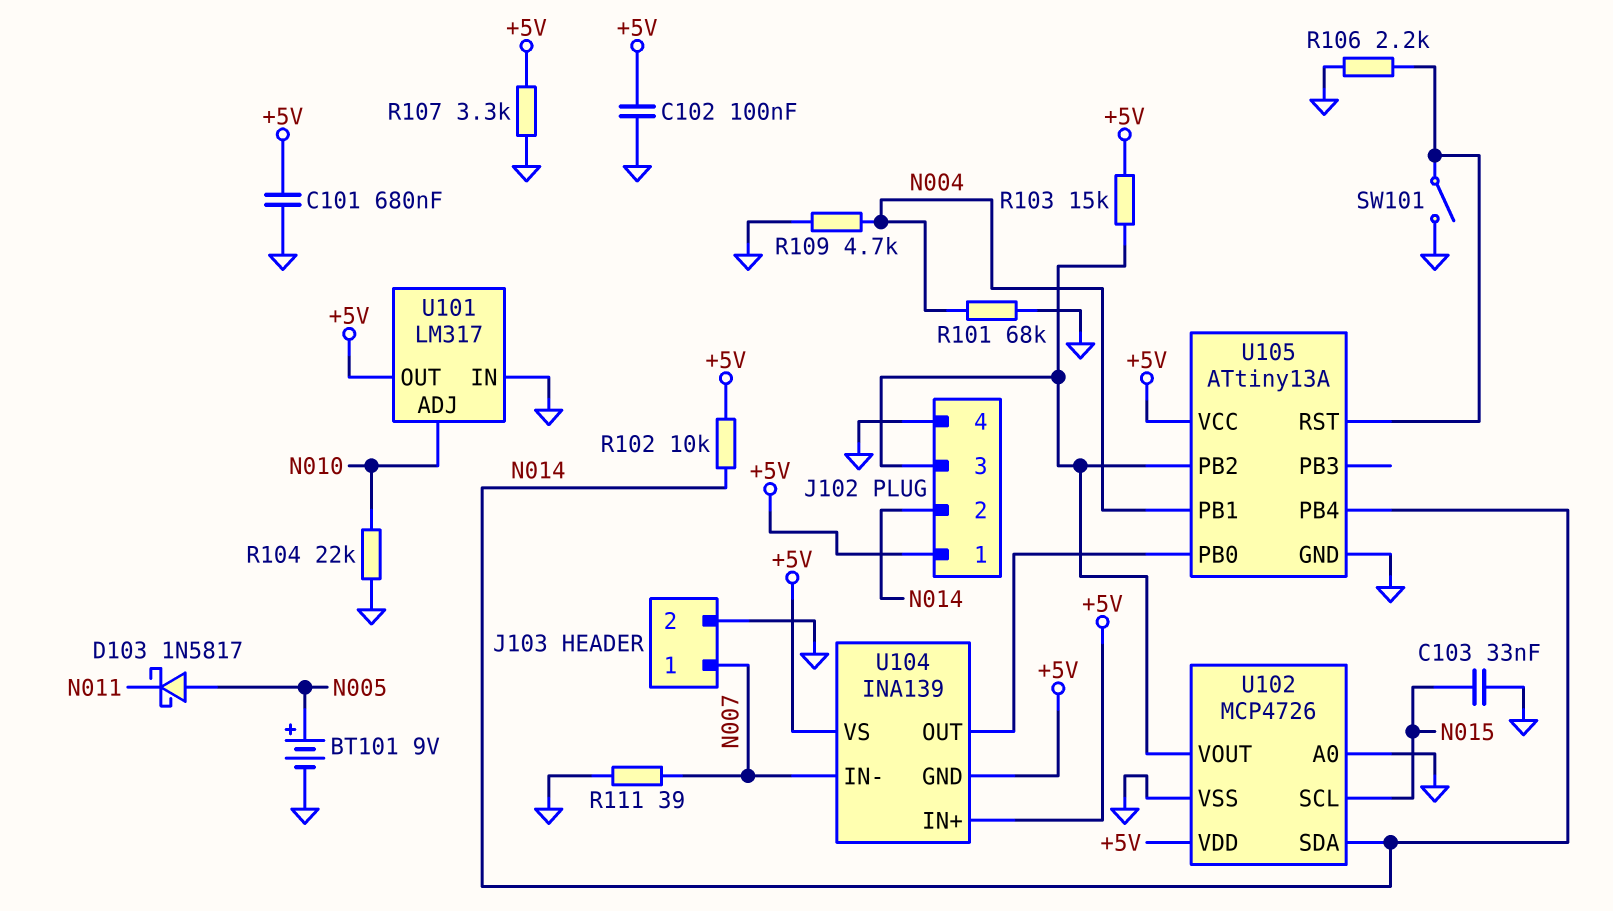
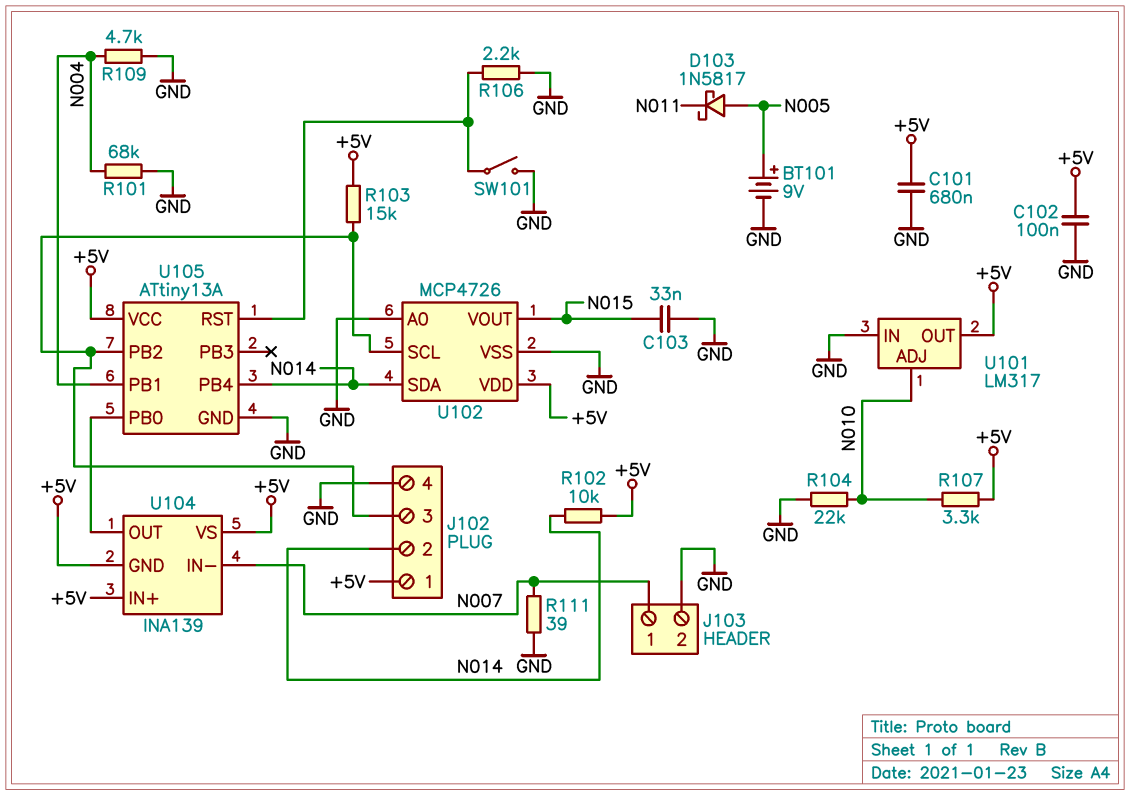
R107: 3.3k (+5V, GND) -> 3.3k (+5V, N010)
U102 pin SCL: N015 -> J102/3
U102 pin VOUT: J102/3 -> N015

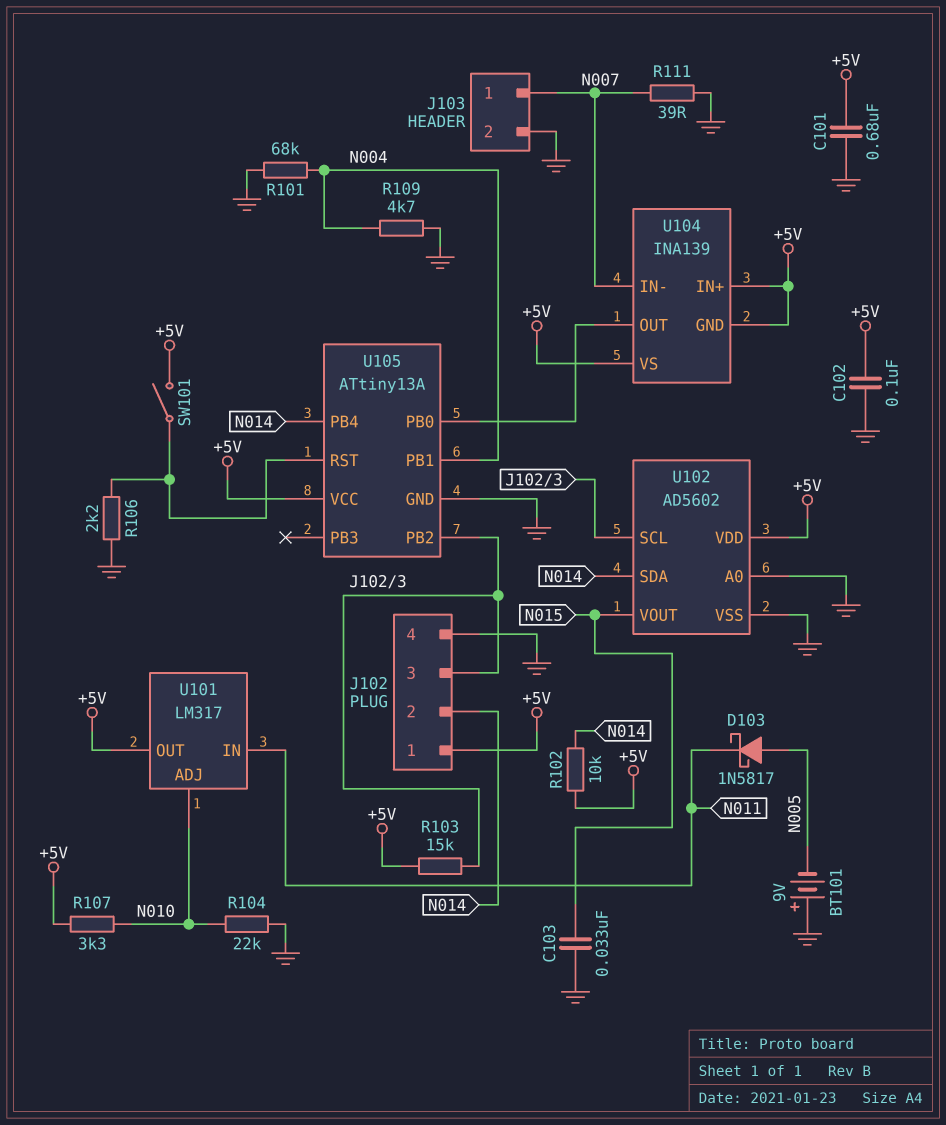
BT101: 9V (plus N005, minus GND) -> 9V (plus GND, minus N005)
SW101: switch (GND, U105/RST) -> switch (+5V, U105/RST)
U101 pin IN: GND -> N011
U102: MCP4726 -> AD5602

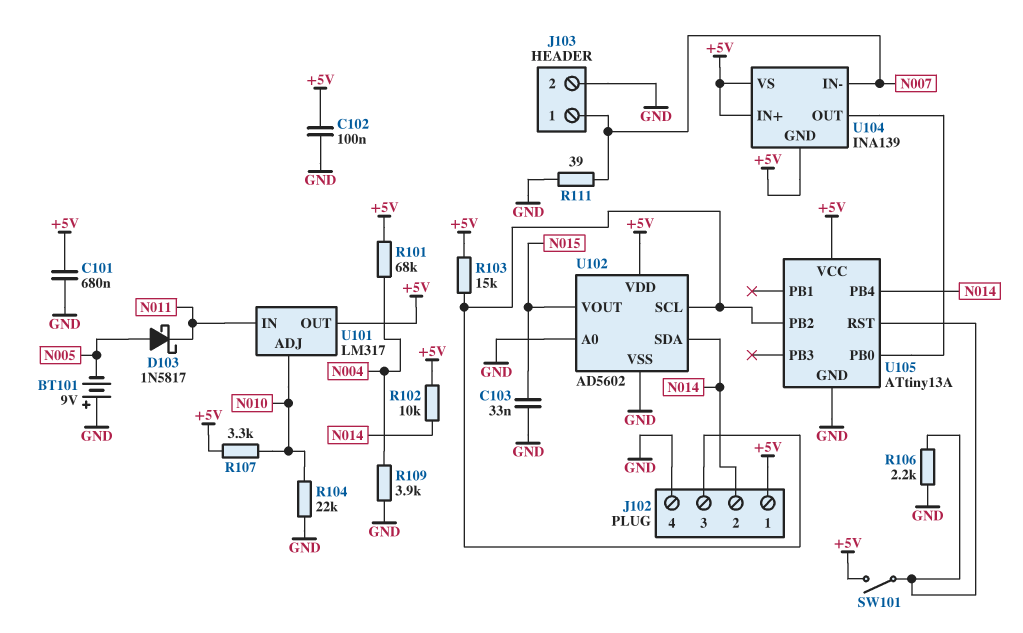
R101: 68k (GND, N004) -> 68k (+5V, N004)
R109: 4.7k (GND, N004) -> 3.9k (GND, N004)
U105 pin PB1: N004 -> none

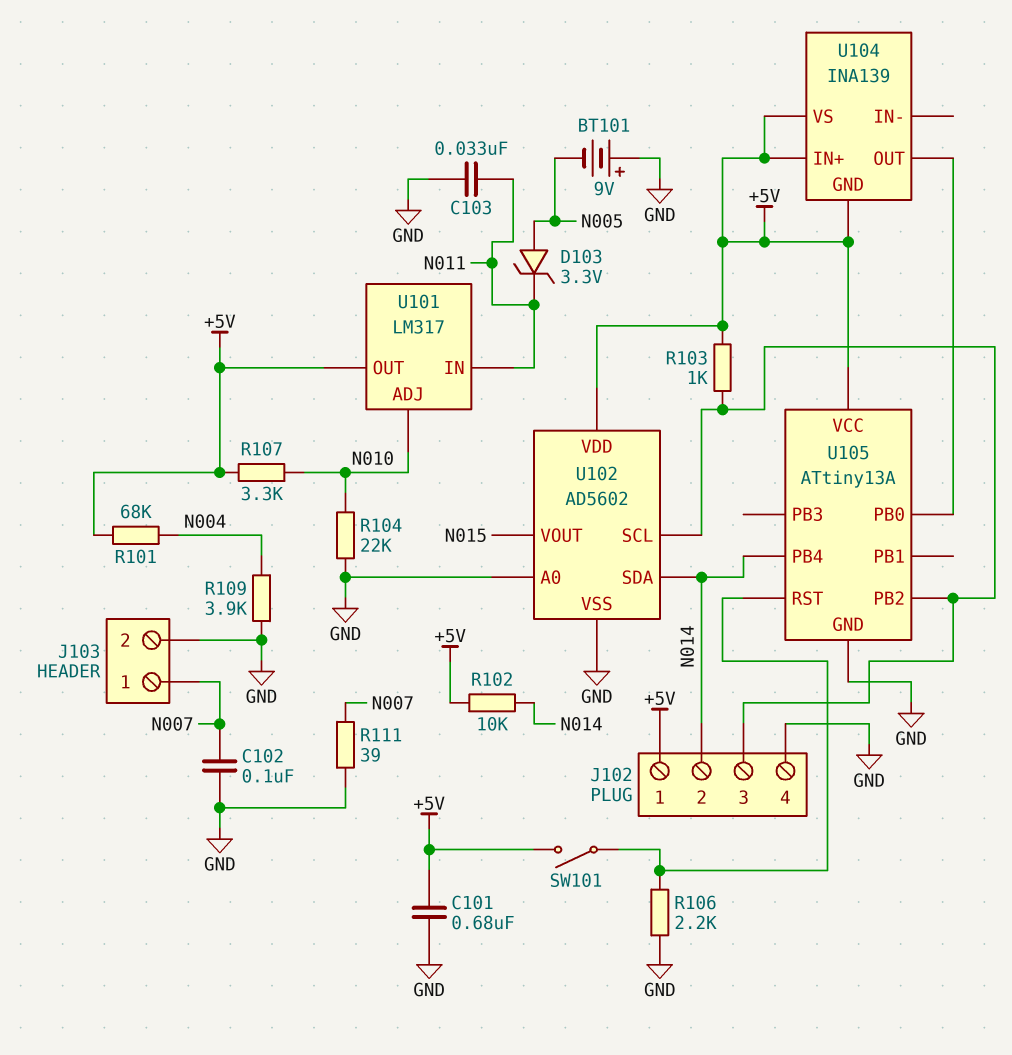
C102: 100nF (+5V, GND) -> 100nF (GND, N007)
C103: 33nF (GND, N015) -> 33nF (GND, N011)
D103: schottky 1N5817 (A N005, K N011) -> zener 3.3V (A N005, K N011)
R103: 15k (+5V, J102/3) -> 1k (+5V, J102/3)
U104 pin IN-: N007 -> none

